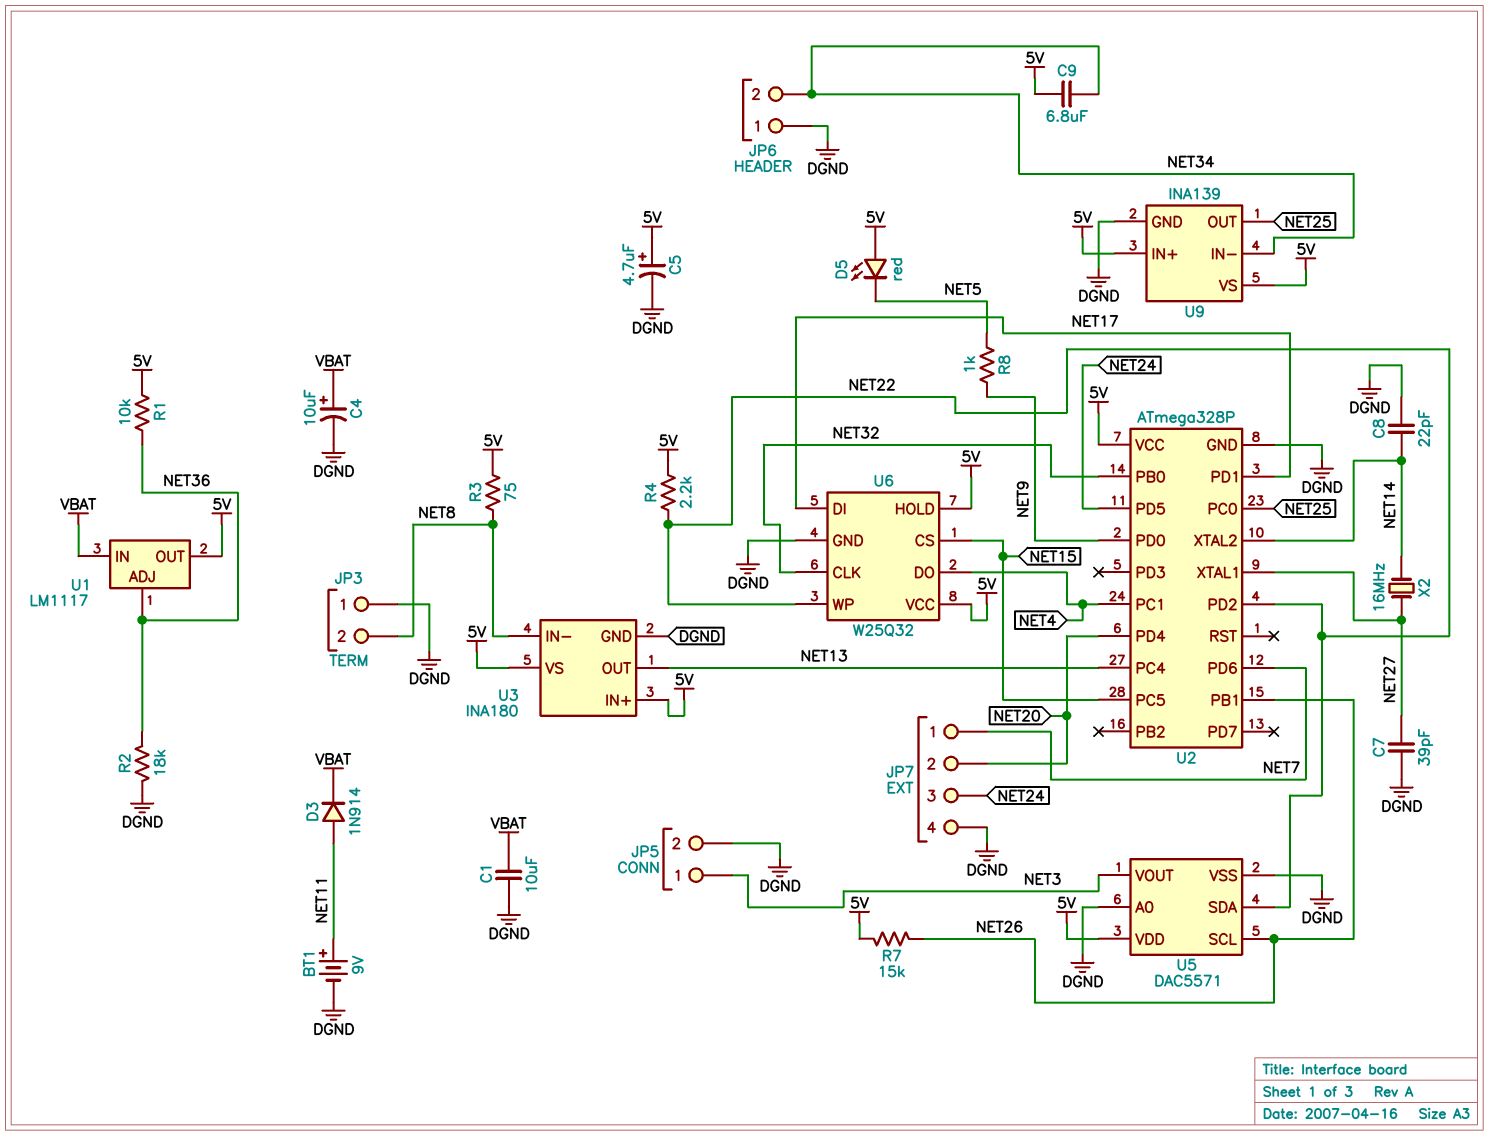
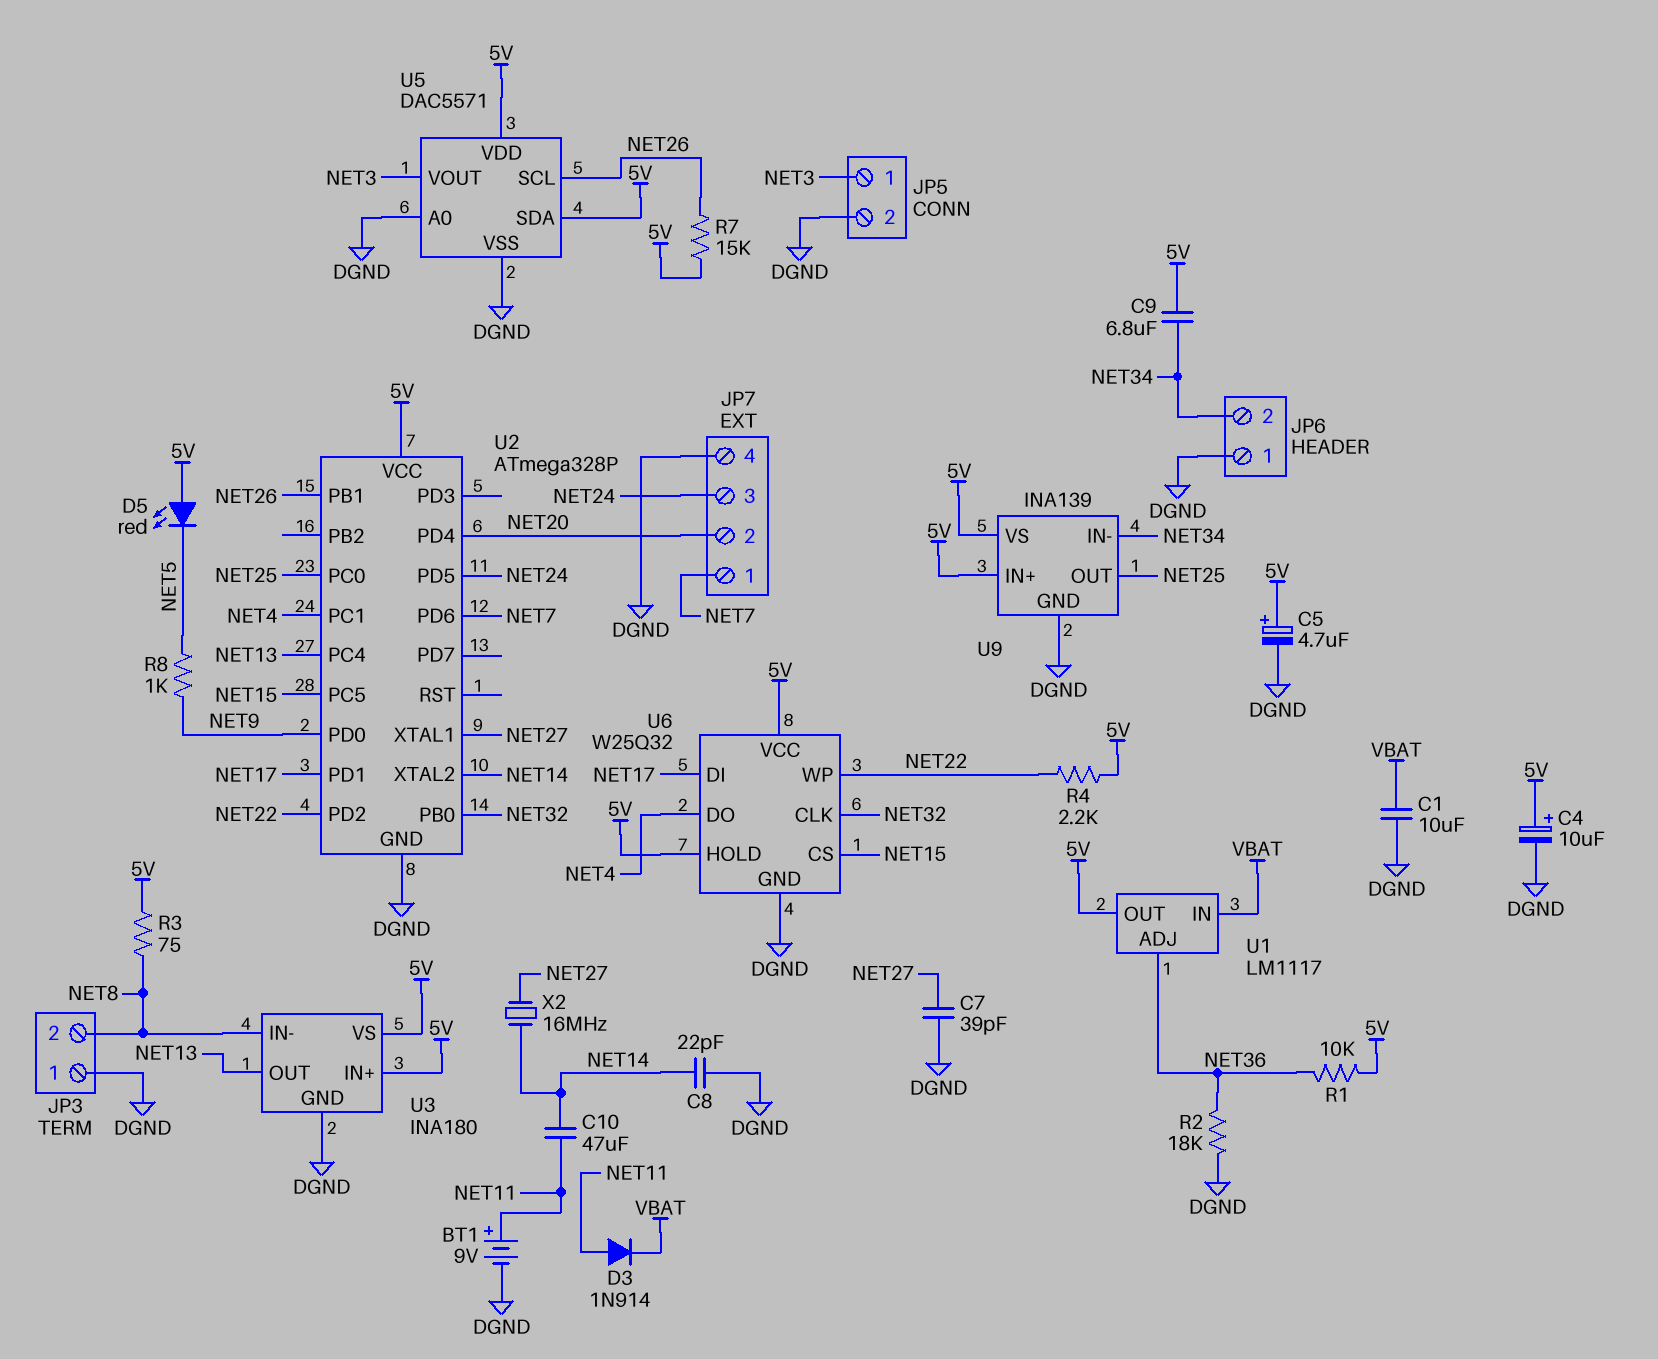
C4: 10uF (plus VBAT, minus DGND) -> 10uF (plus 5V, minus DGND)
C10: none -> 47uF (NET11, NET14)
U5 pin SDA: NET22 -> 5V

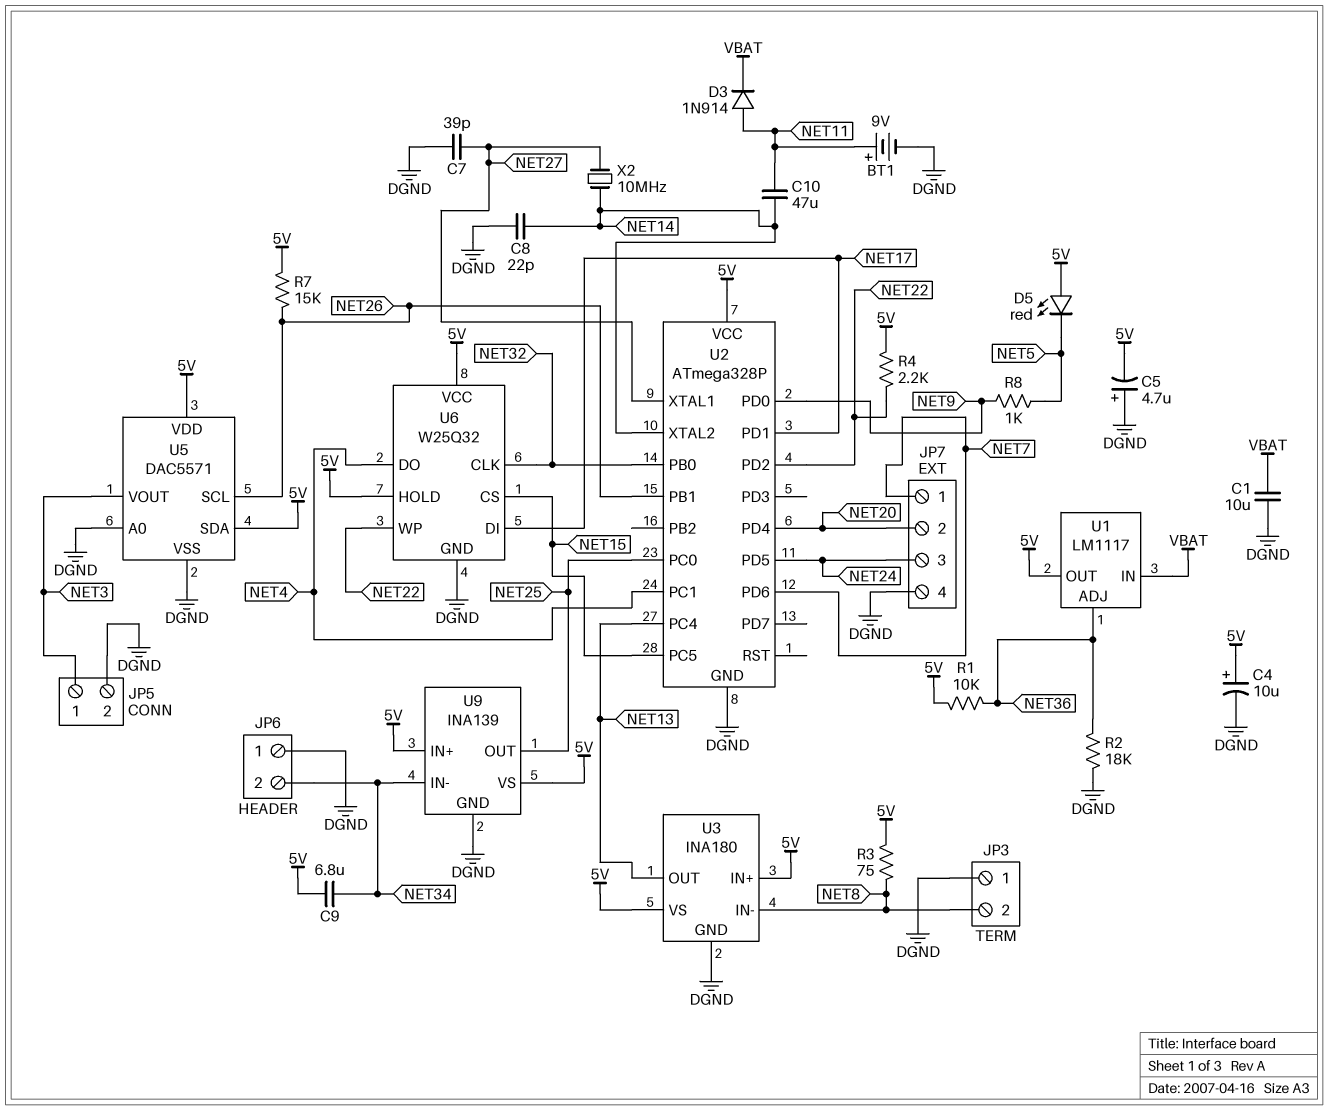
C5: 4.7uF (plus 5V, minus DGND) -> 4.7uF (plus DGND, minus 5V)
X2: 16MHz (NET14, NET27) -> 10MHz (NET14, NET27)

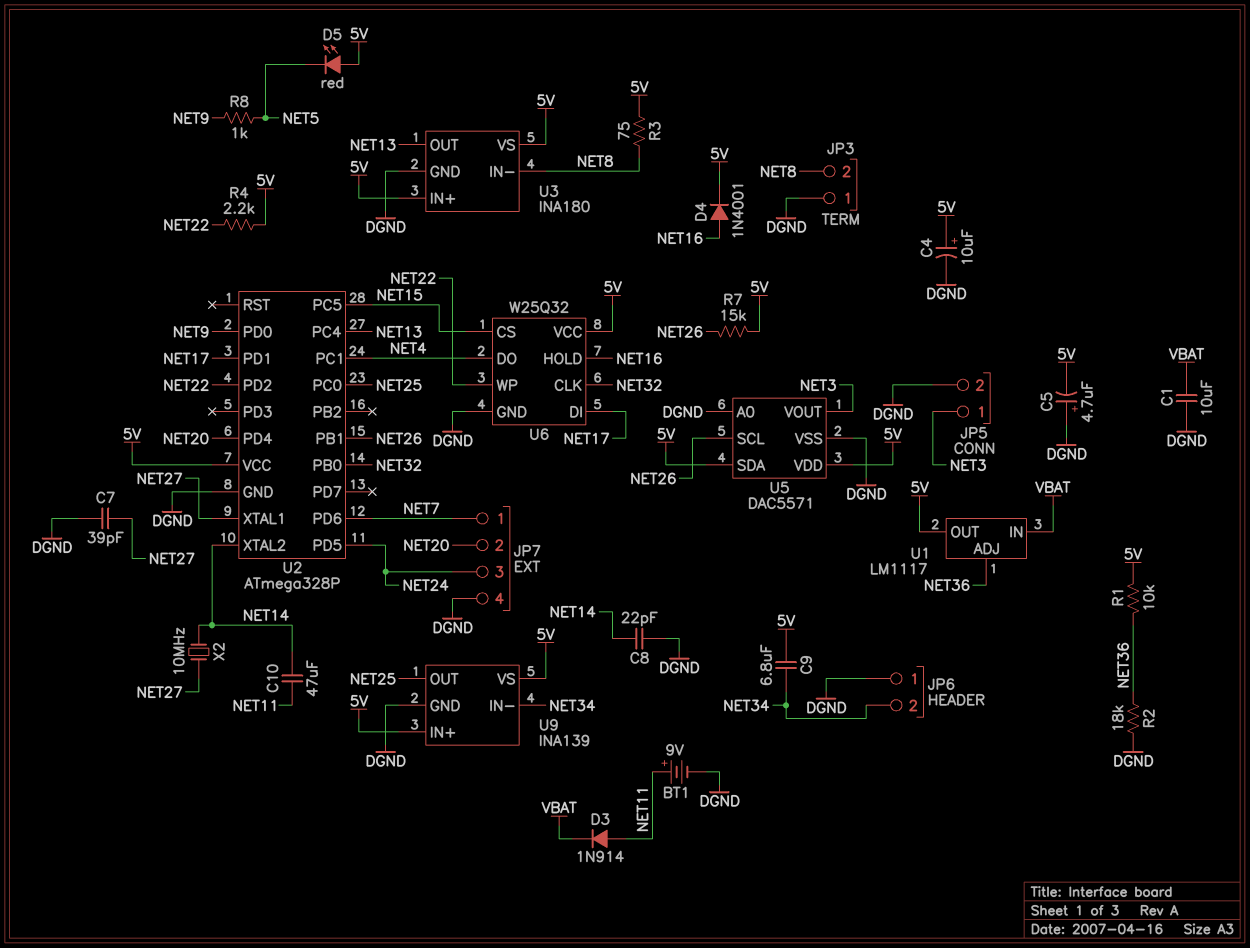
D4: none -> diode 1N4001 (A NET16, K 5V)
U6 pin HOLD: 5V -> NET16

